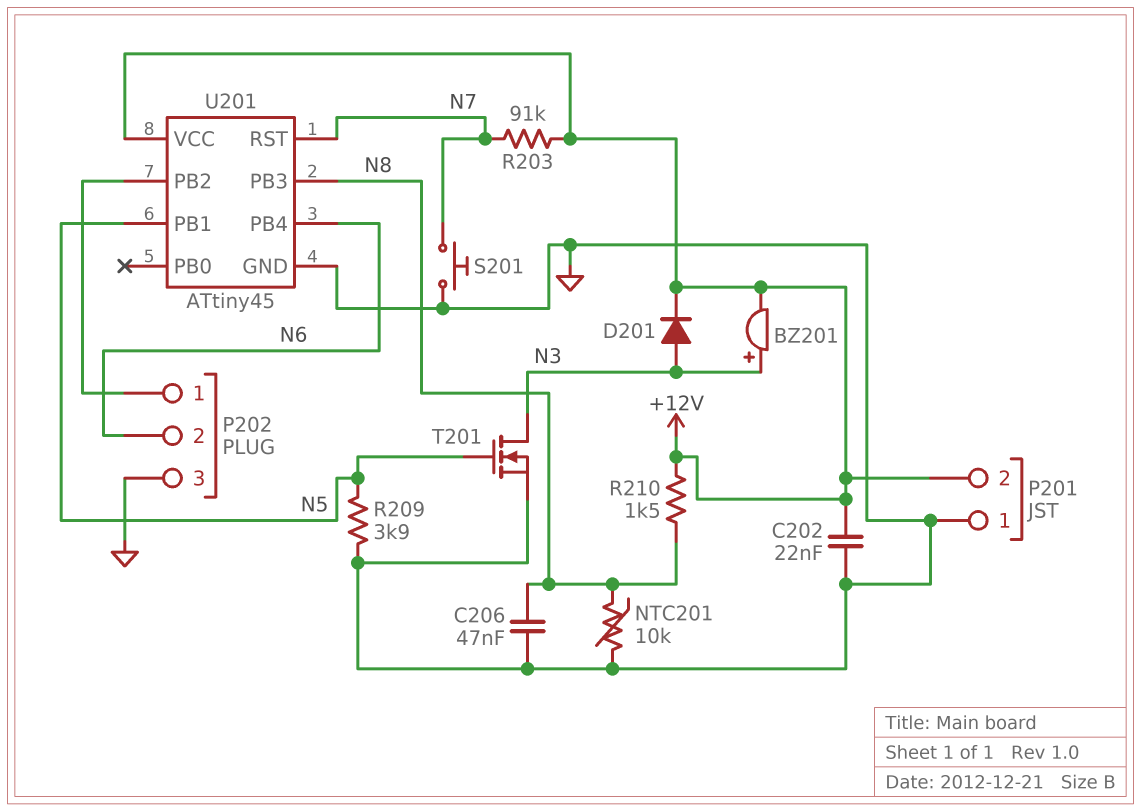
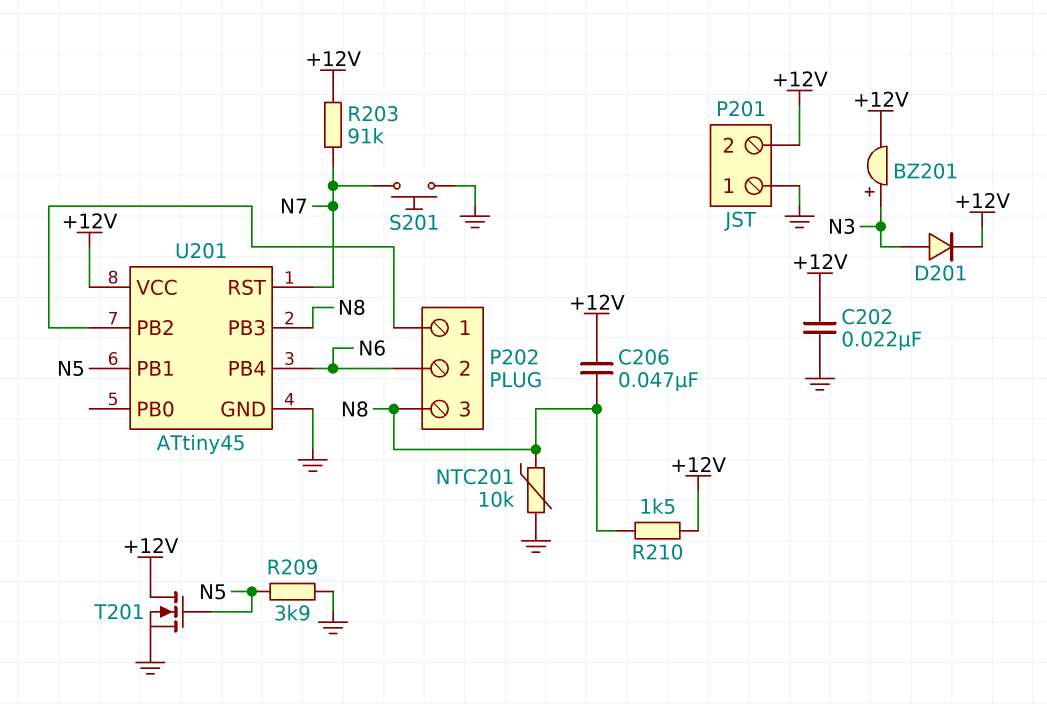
C206: 47nF (GND, N8) -> 47nF (+12V, N8)
P202 pin 3: GND -> N8
T201: NMOS (G N5, D N3, S GND) -> NMOS (G N5, D +12V, S GND)

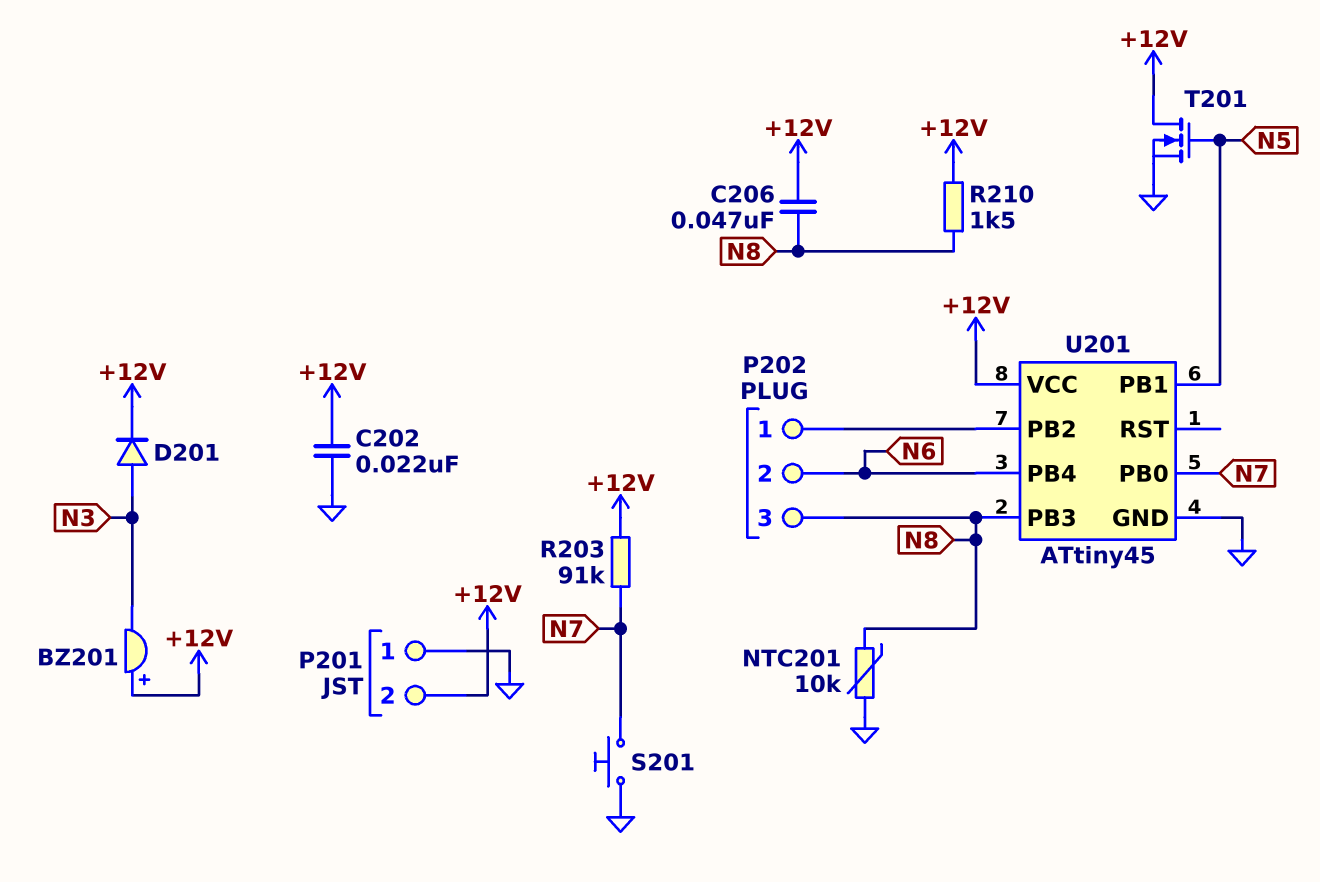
BZ201: buzzer (plus N3, minus +12V) -> buzzer (plus +12V, minus N3)
R209: 3.9k (GND, N5) -> none
U201 pin PB0: none -> N7
U201 pin RST: N7 -> none

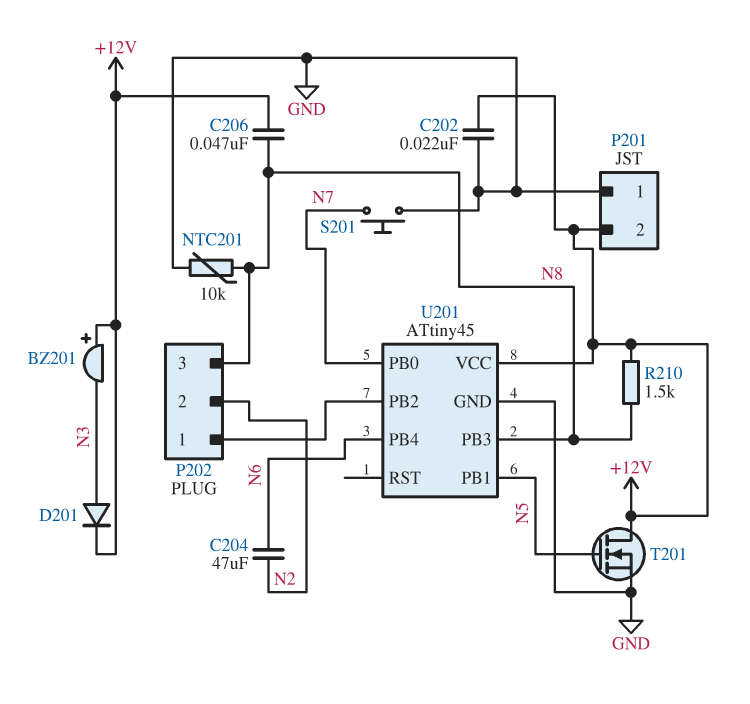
C204: none -> 47uF (N2, N6)
P202 pin 2: N6 -> N2
R203: 91k (+12V, N7) -> none

